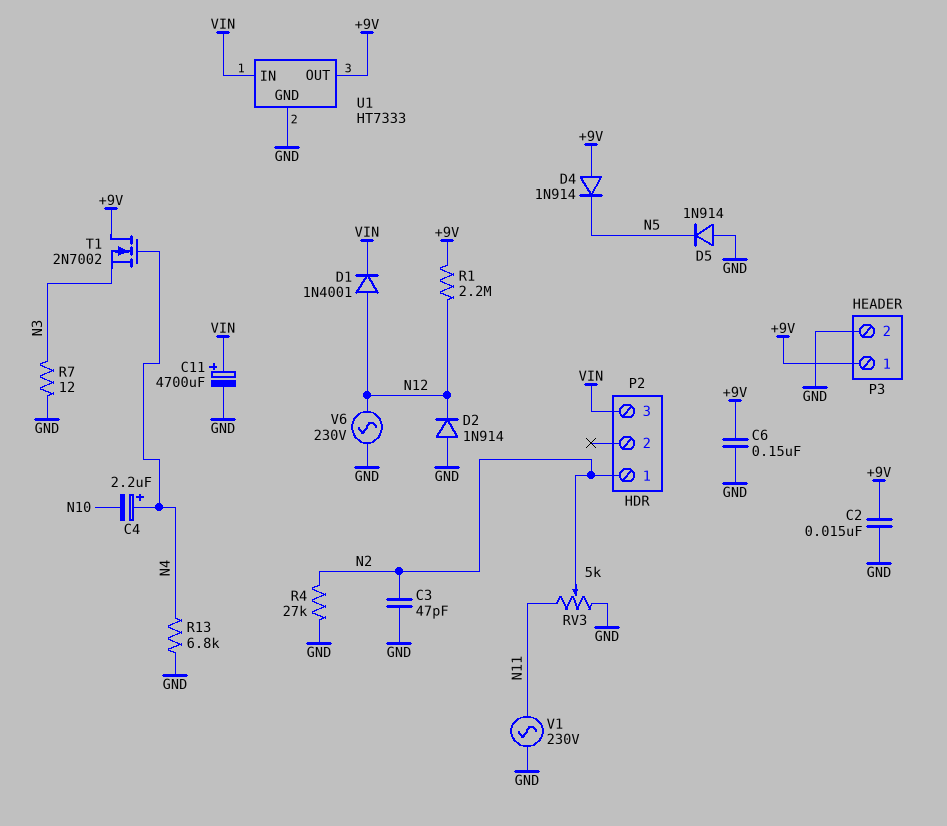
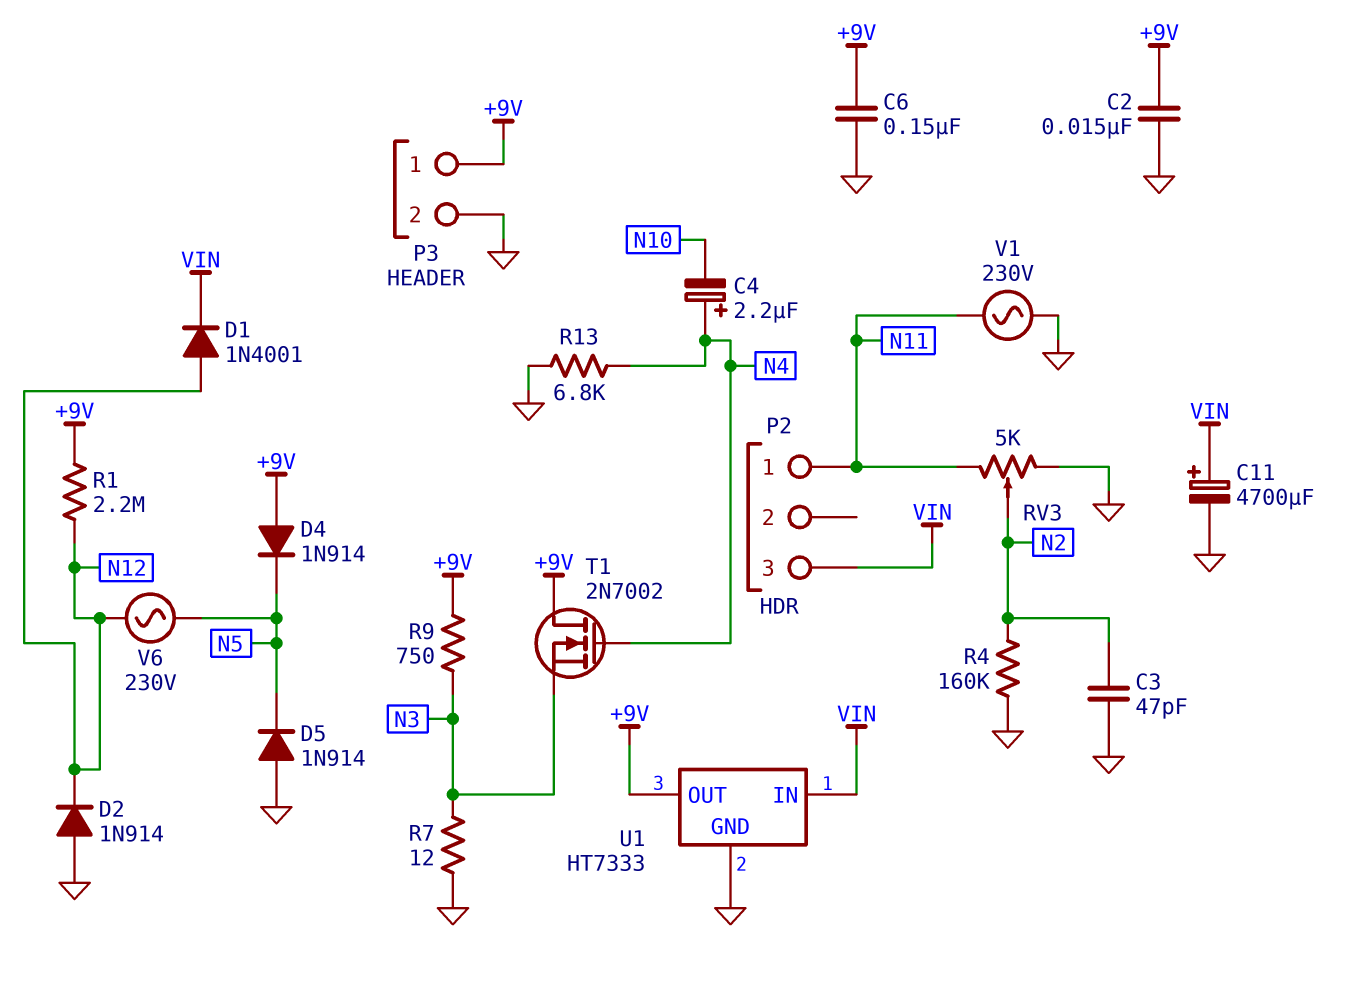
P2 pin 1: N2 -> N11
R4: 27k (GND, N2) -> 160k (GND, N2)
R9: none -> 750 (+9V, N3)
V6: AC 230V (GND, N12) -> AC 230V (N5, N12)

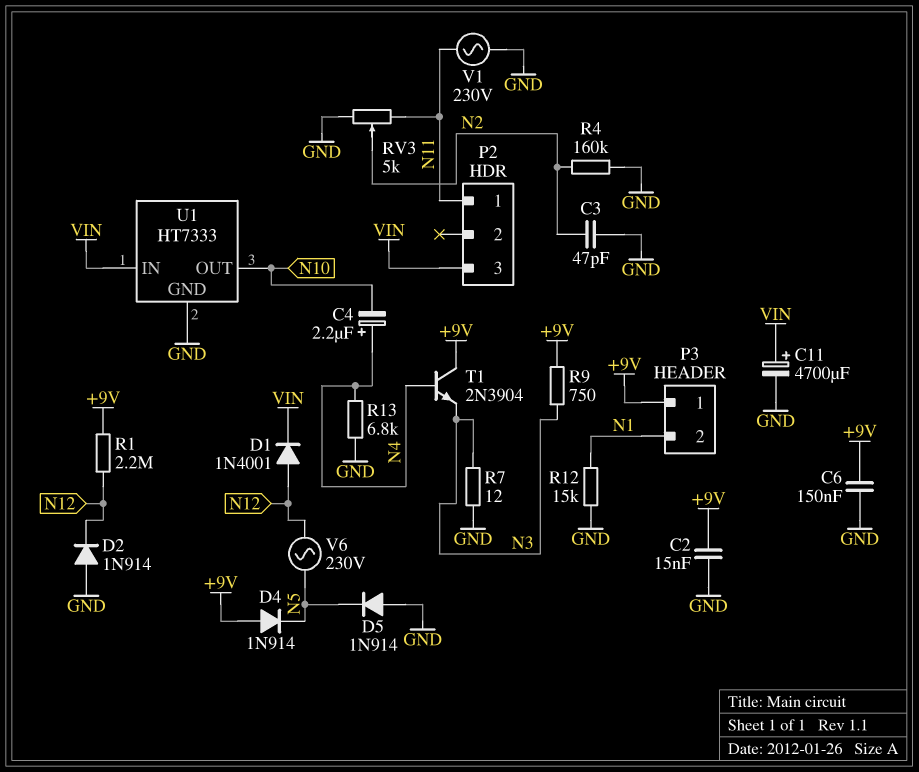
P3 pin 2: GND -> N1
R12: none -> 15k (GND, N1)
T1: NMOS 2N7002 (G N4, D +9V, S N3) -> NPN 2N3904 (B N4, C +9V, E N3)
U1 pin OUT: +9V -> N10

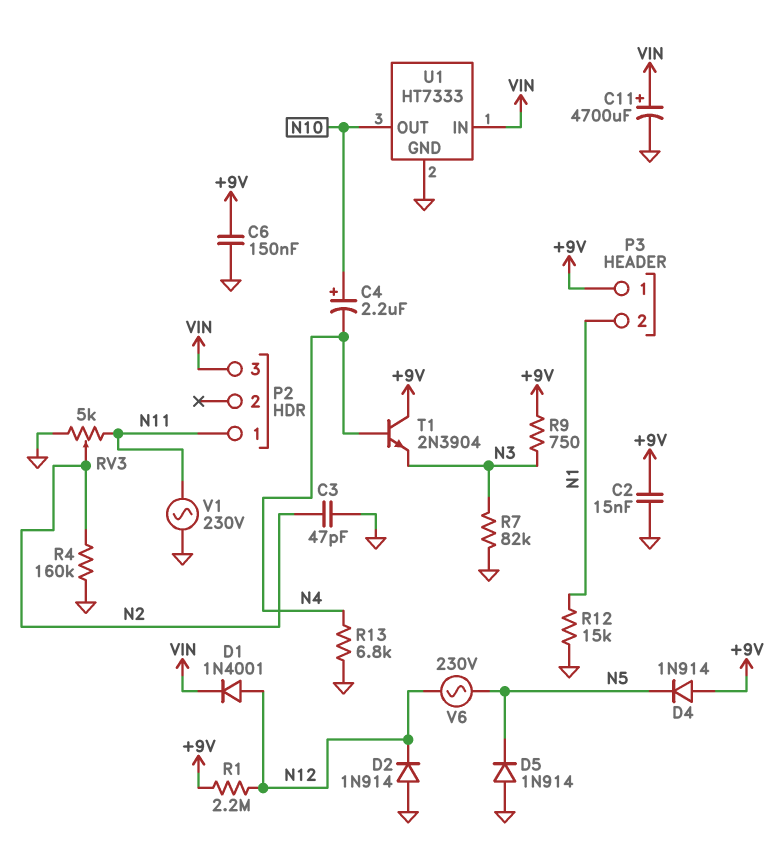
C4: 2.2uF (plus N4, minus N10) -> 2.2uF (plus N10, minus N4)
R7: 12 (GND, N3) -> 82k (GND, N3)

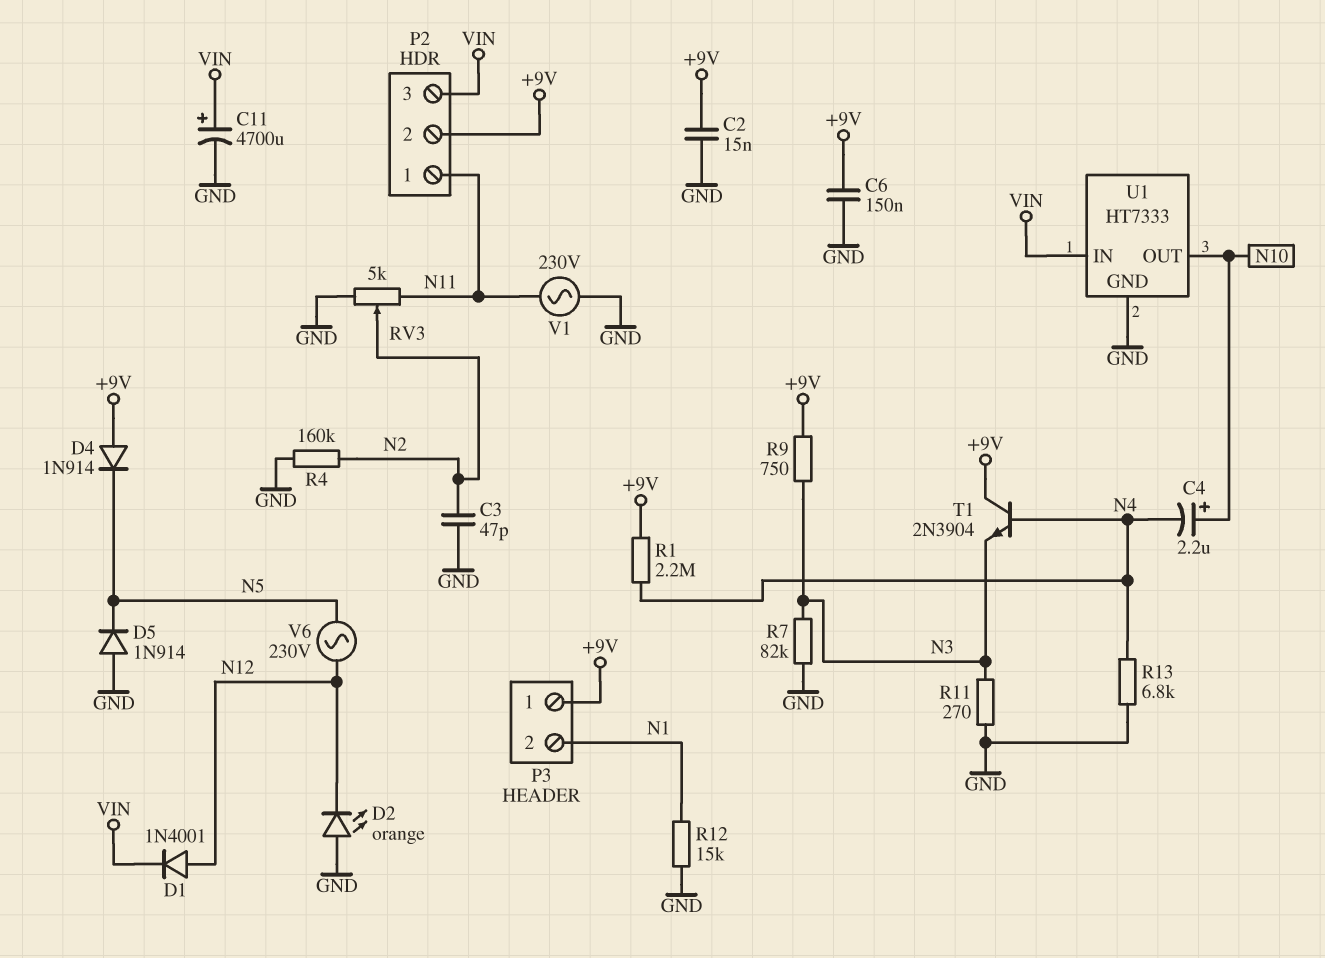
D2: diode 1N914 (A GND, K N12) -> LED orange (A GND, K N12)
P2 pin 2: none -> +9V
R1: 2.2M (+9V, N12) -> 2.2M (+9V, N4)
R11: none -> 270 (GND, N3)

